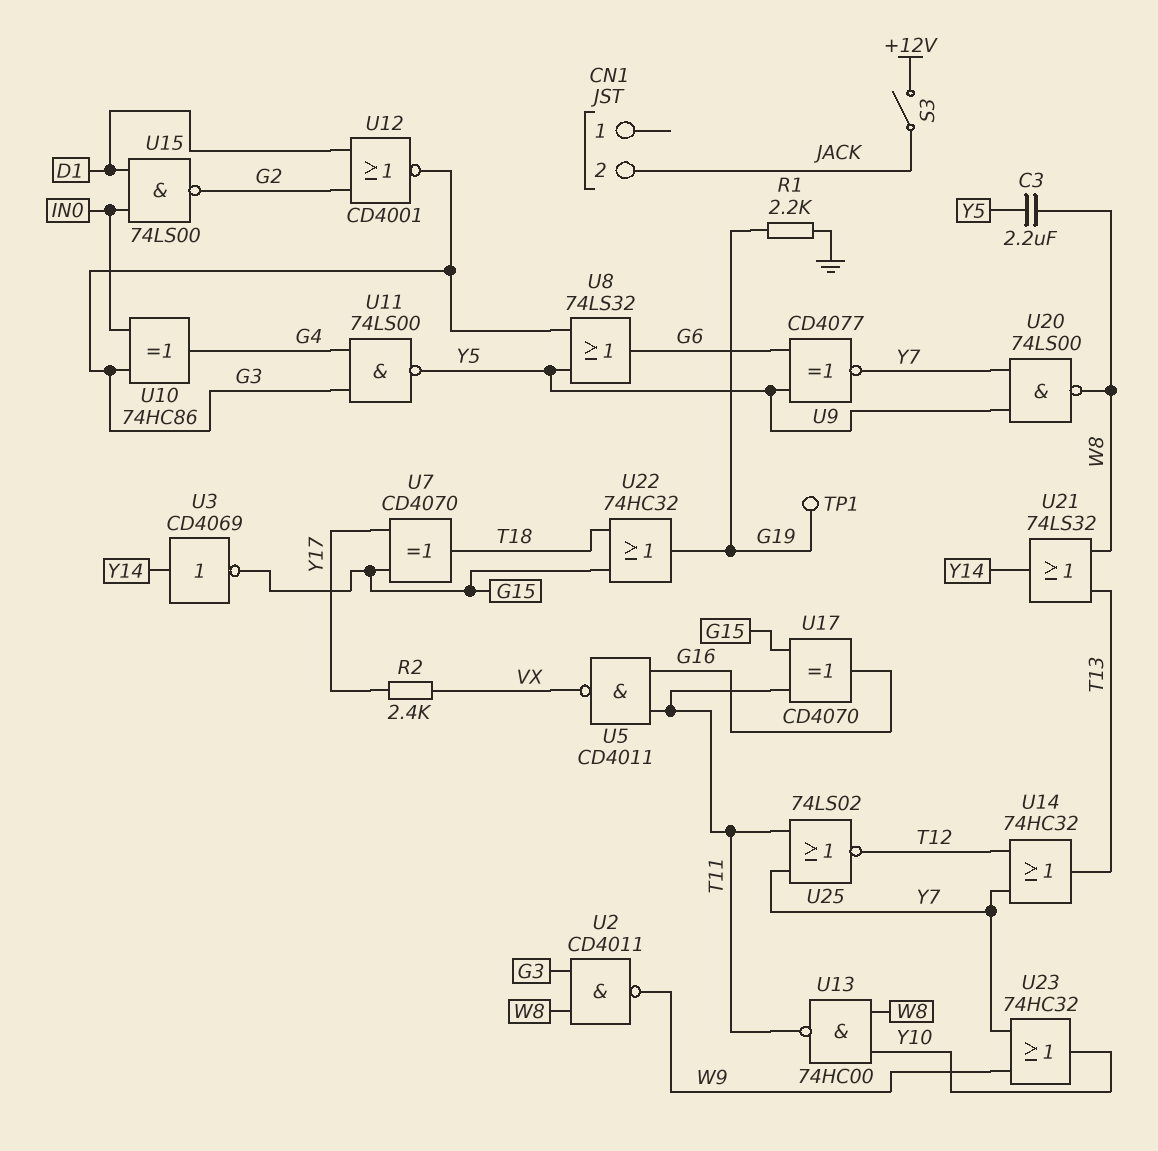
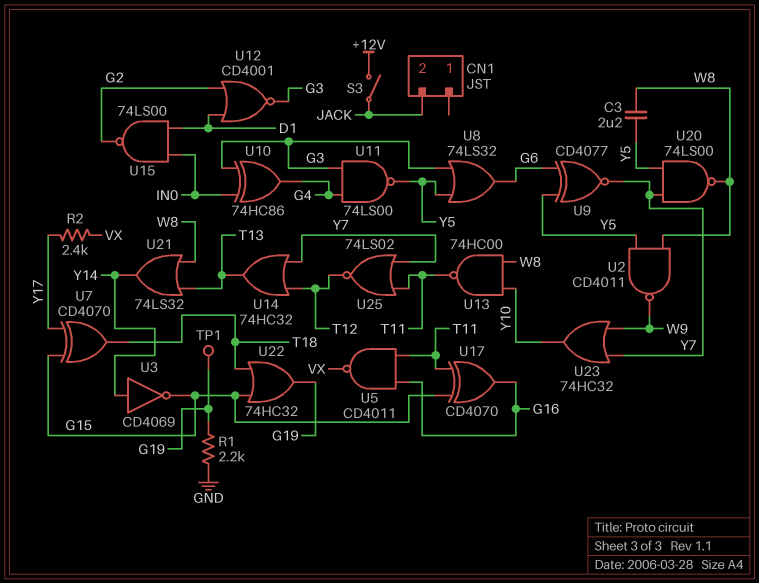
U2: NAND CD4011 (in G3, in W8, out W9) -> NAND CD4011 (in W8, in Y5, out W9)

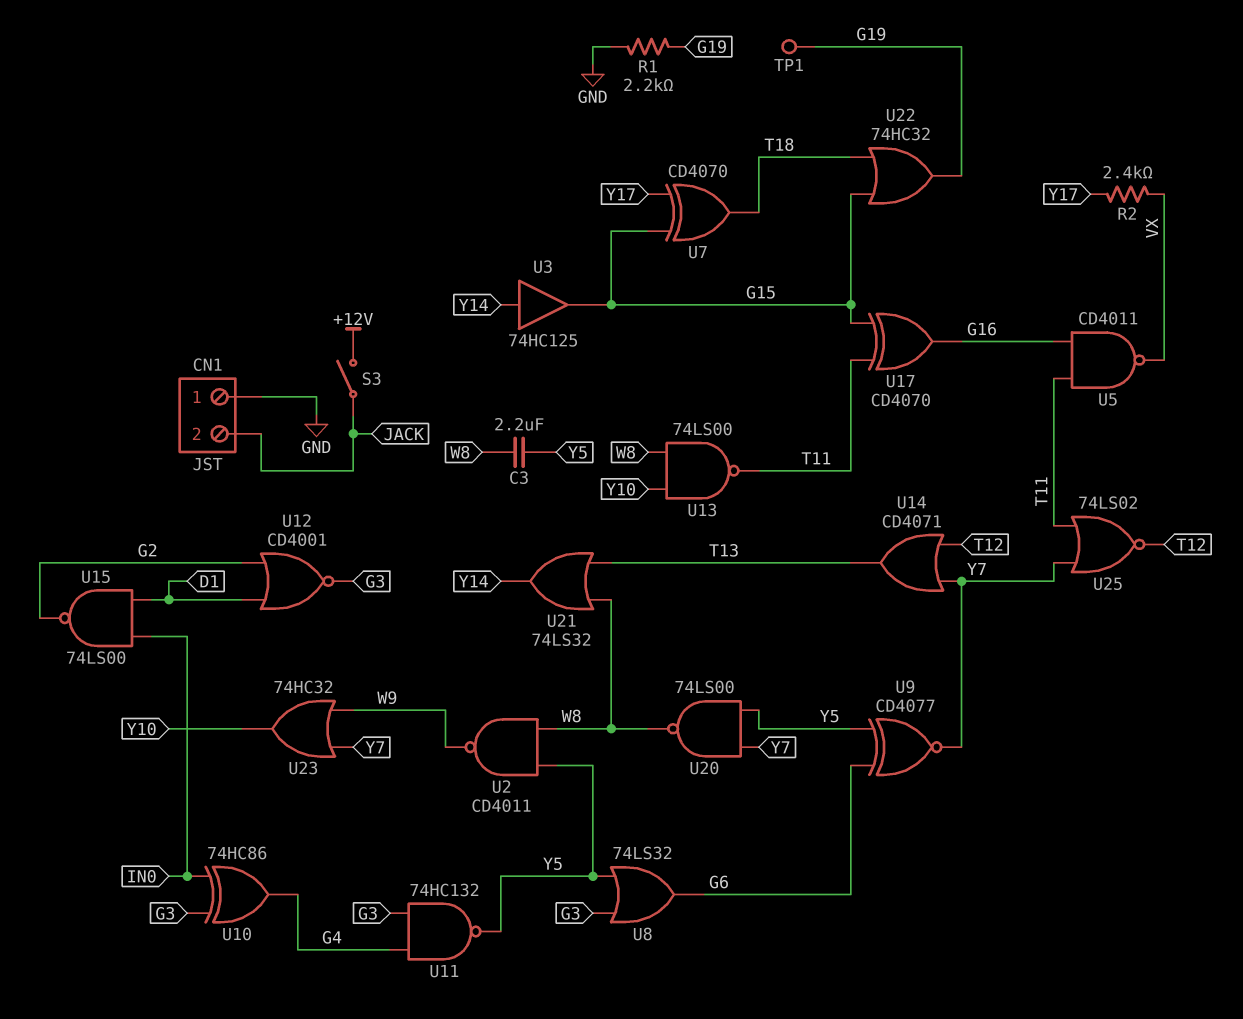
CN1 pin 1: none -> GND
U3: NOT CD4069 (in Y14, out G15) -> buffer 74HC125 (in Y14, out G15)
U11: NAND 74LS00 (in G3, in G4, out Y5) -> NAND 74HC132 (in G3, in G4, out Y5)
U13: NAND 74HC00 (in W8, in Y10, out T11) -> NAND 74LS00 (in W8, in Y10, out T11)
U14: OR 74HC32 (in T12, in Y7, out T13) -> OR CD4071 (in T12, in Y7, out T13)

